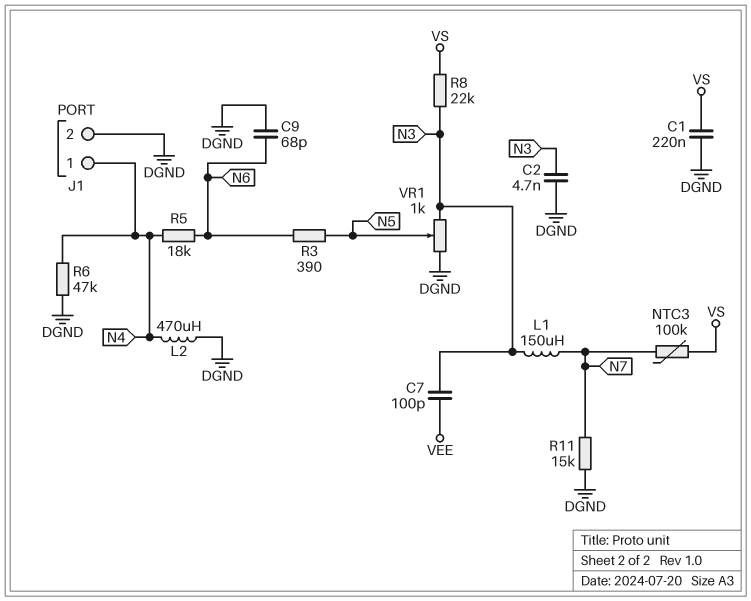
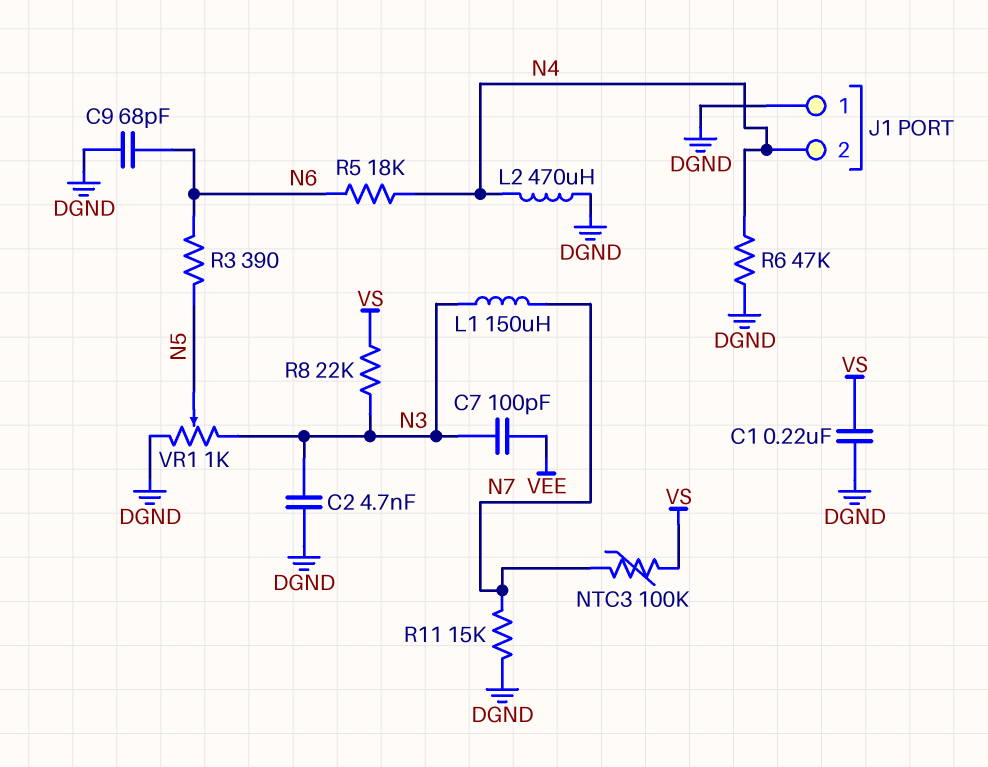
J1 pin 1: N4 -> DGND
J1 pin 2: DGND -> N4

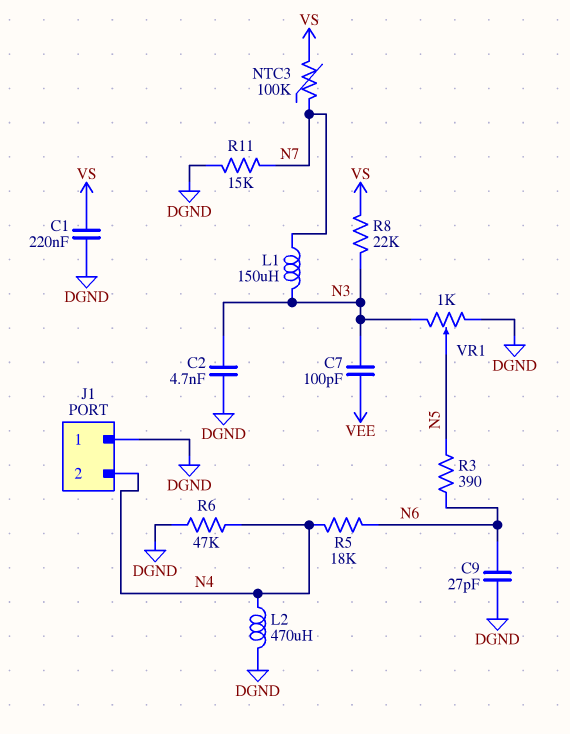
C9: 68pF (DGND, N6) -> 27pF (DGND, N6)

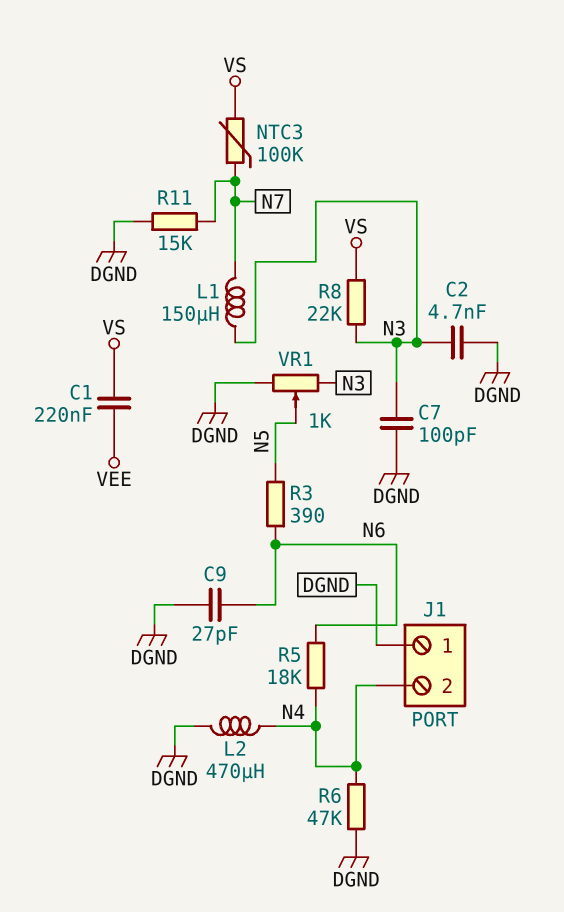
C1: 220nF (DGND, VS) -> 220nF (VEE, VS)
C7: 100pF (N3, VEE) -> 100pF (DGND, N3)

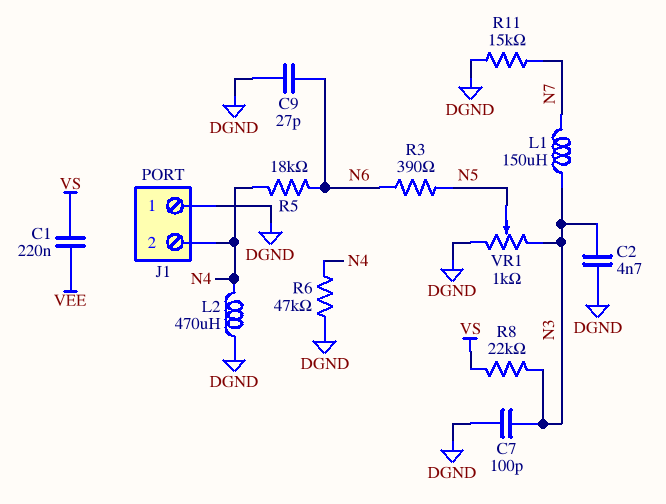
NTC3: 100k (N7, VS) -> none

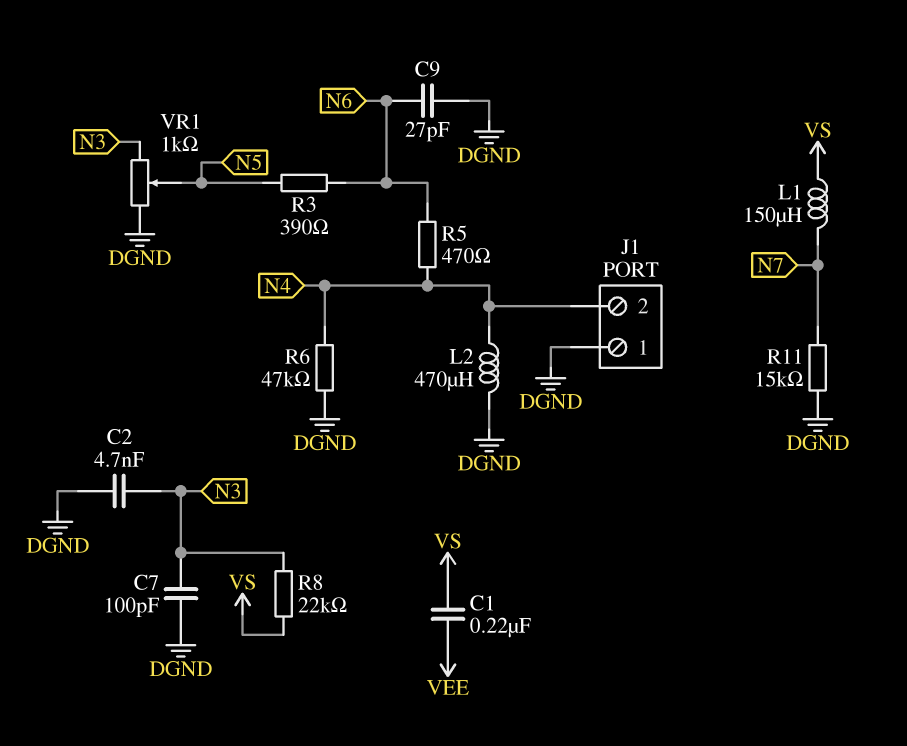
L1: 150uH (N3, N7) -> 150uH (N7, VS)
R5: 18k (N4, N6) -> 470 (N4, N6)

